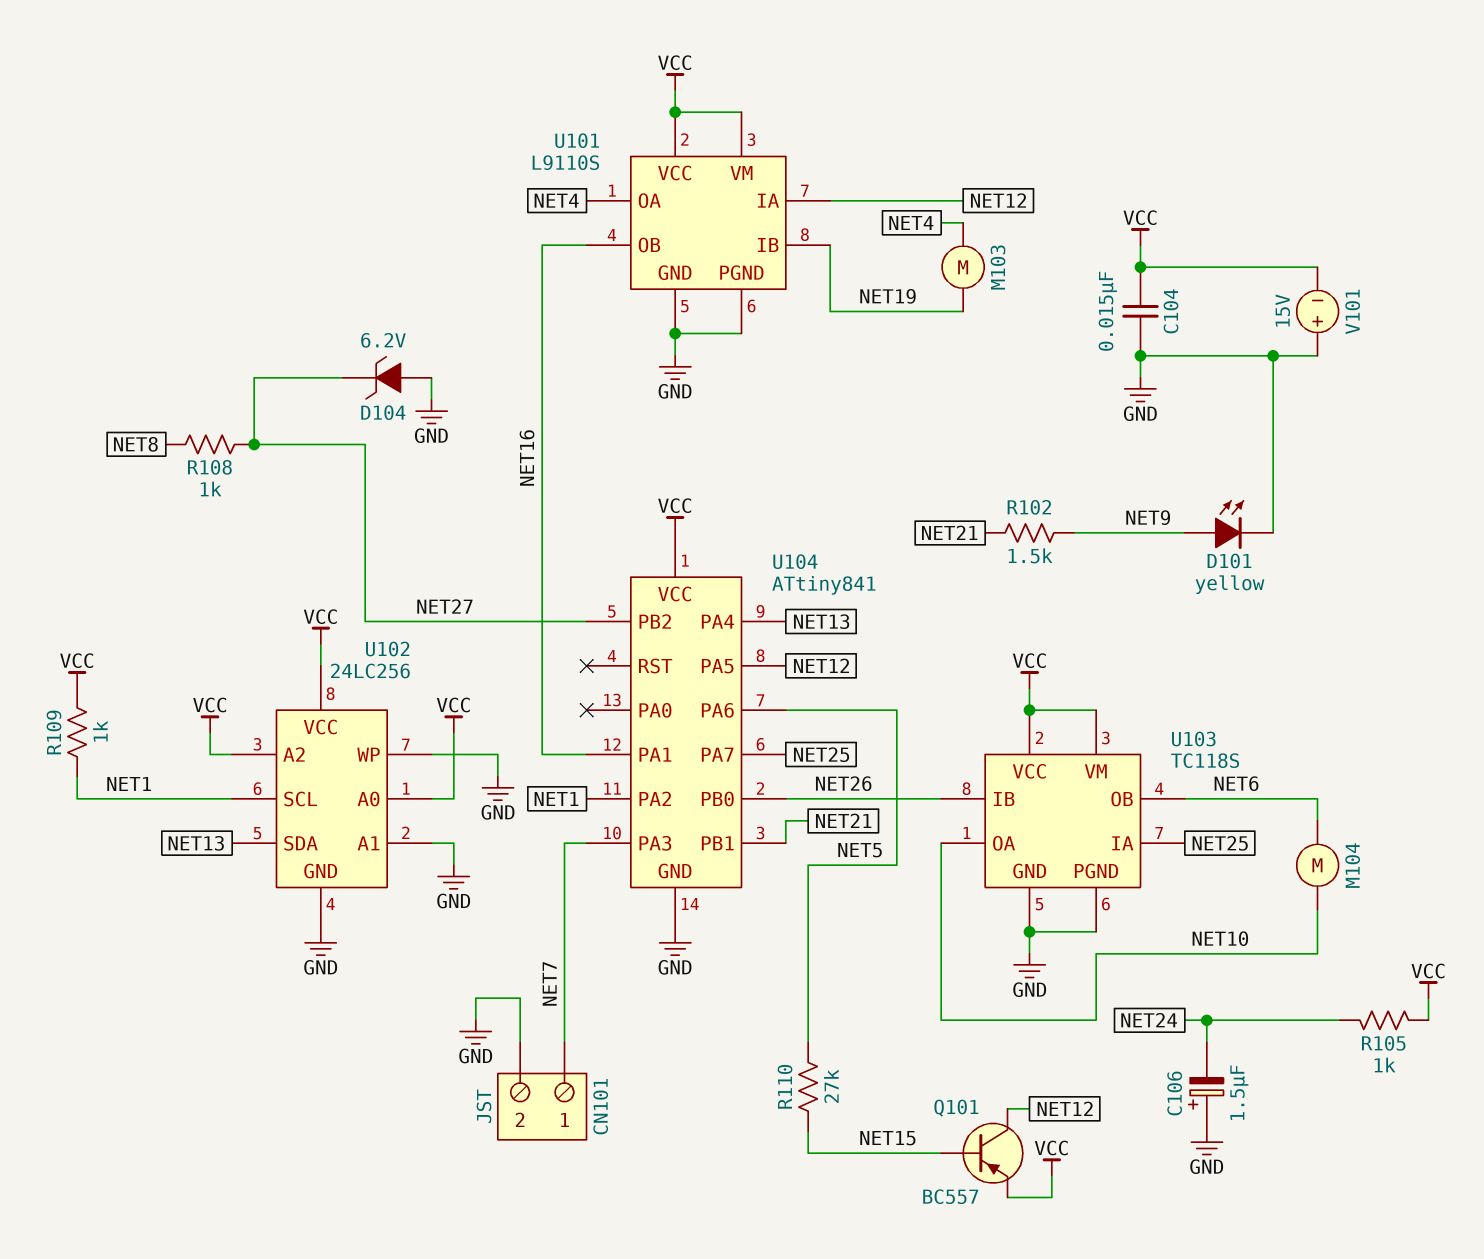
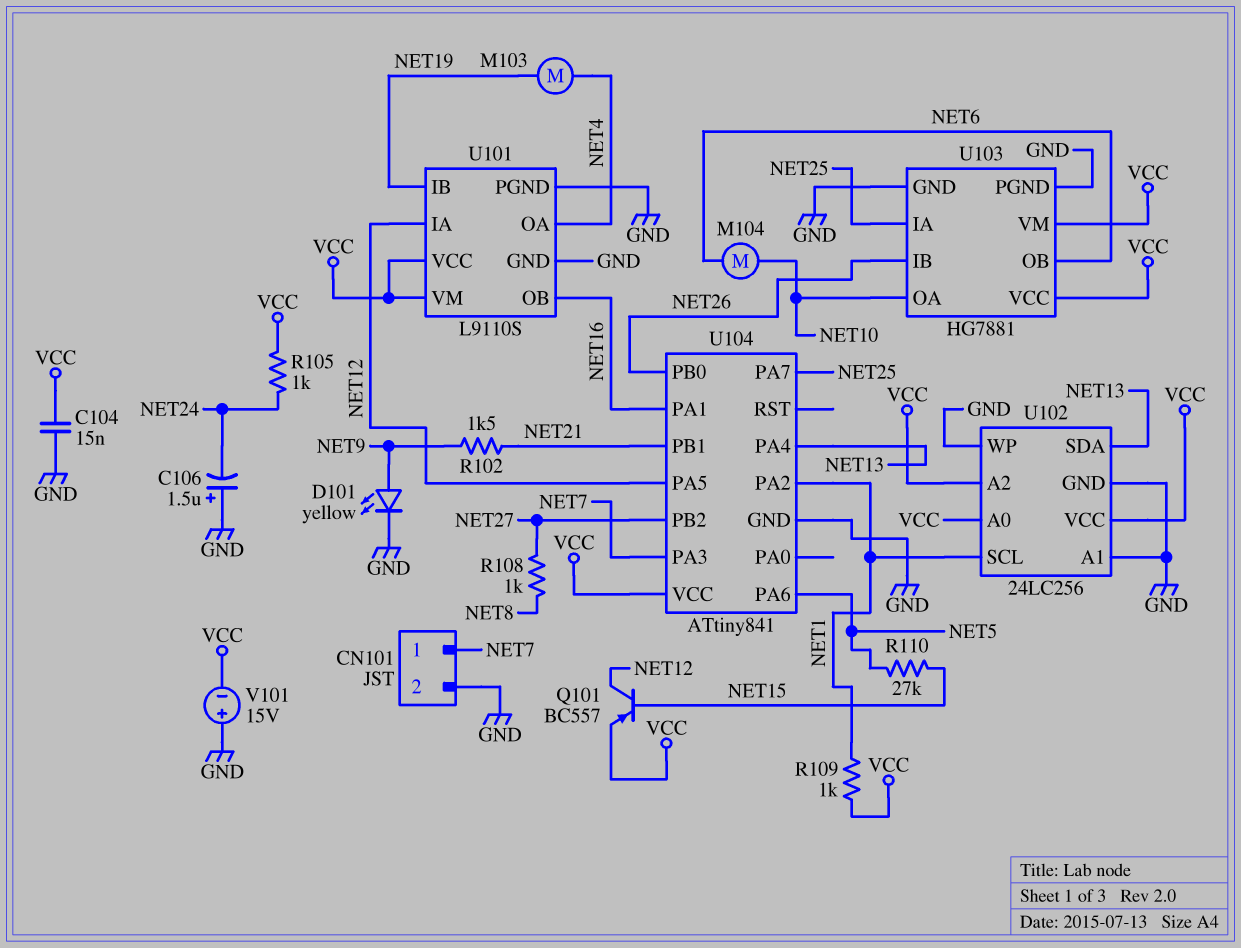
D104: zener 6.2V (A GND, K NET27) -> none
U103: TC118S -> HG7881

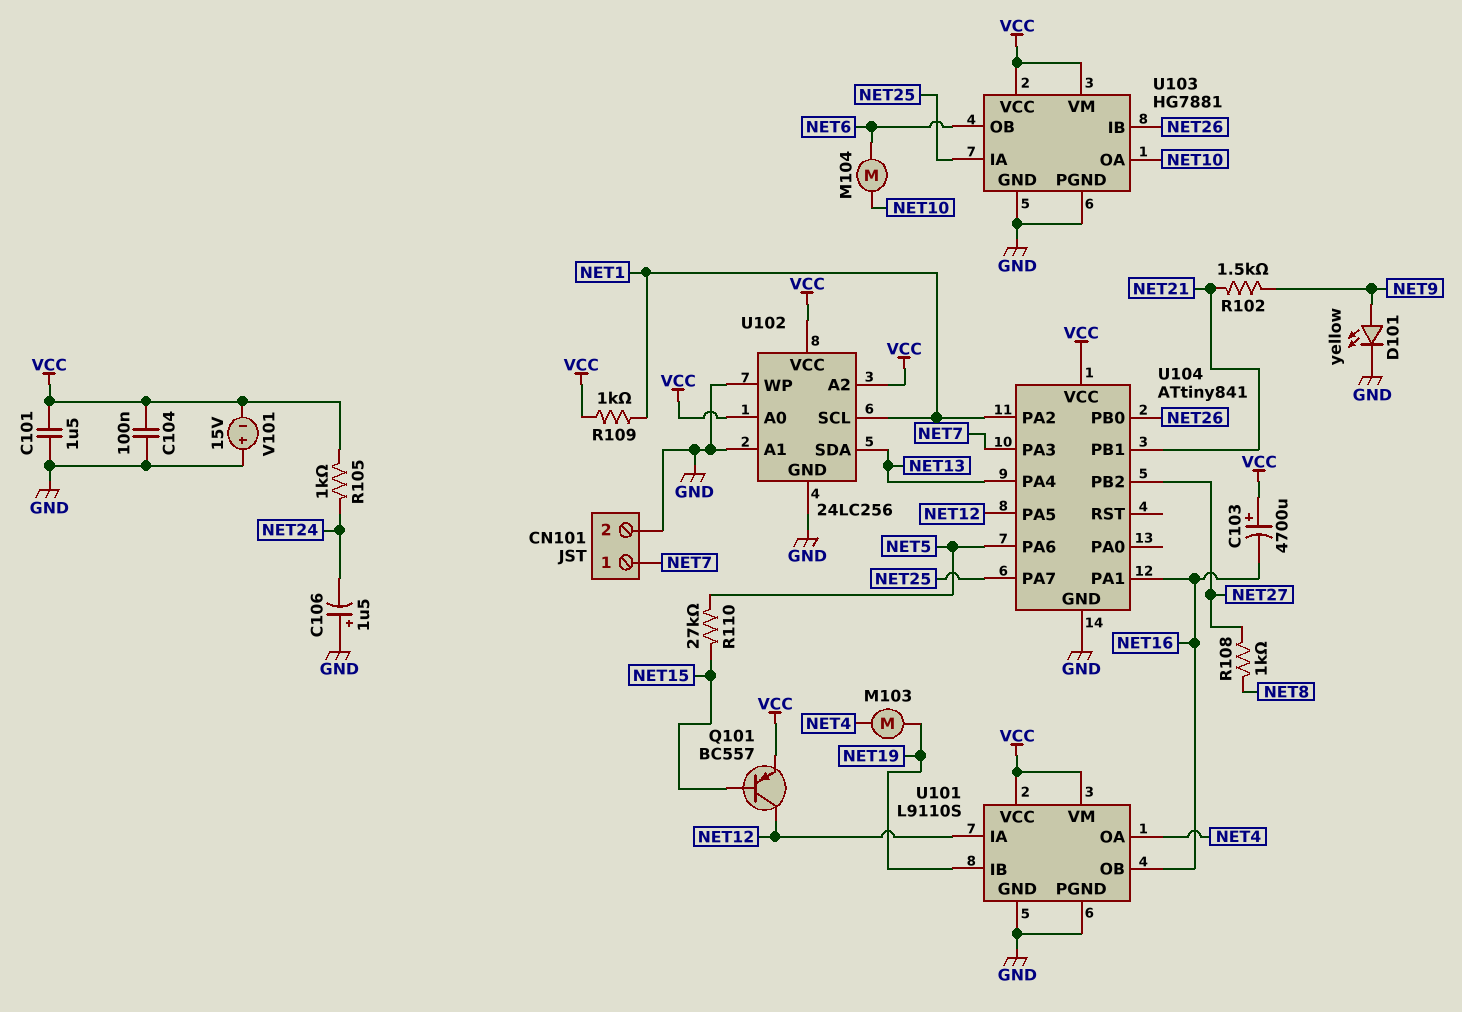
C101: none -> 1.5uF (GND, VCC)
C103: none -> 4700uF (plus VCC, minus NET16)
C104: 15nF (GND, VCC) -> 100nF (GND, VCC)

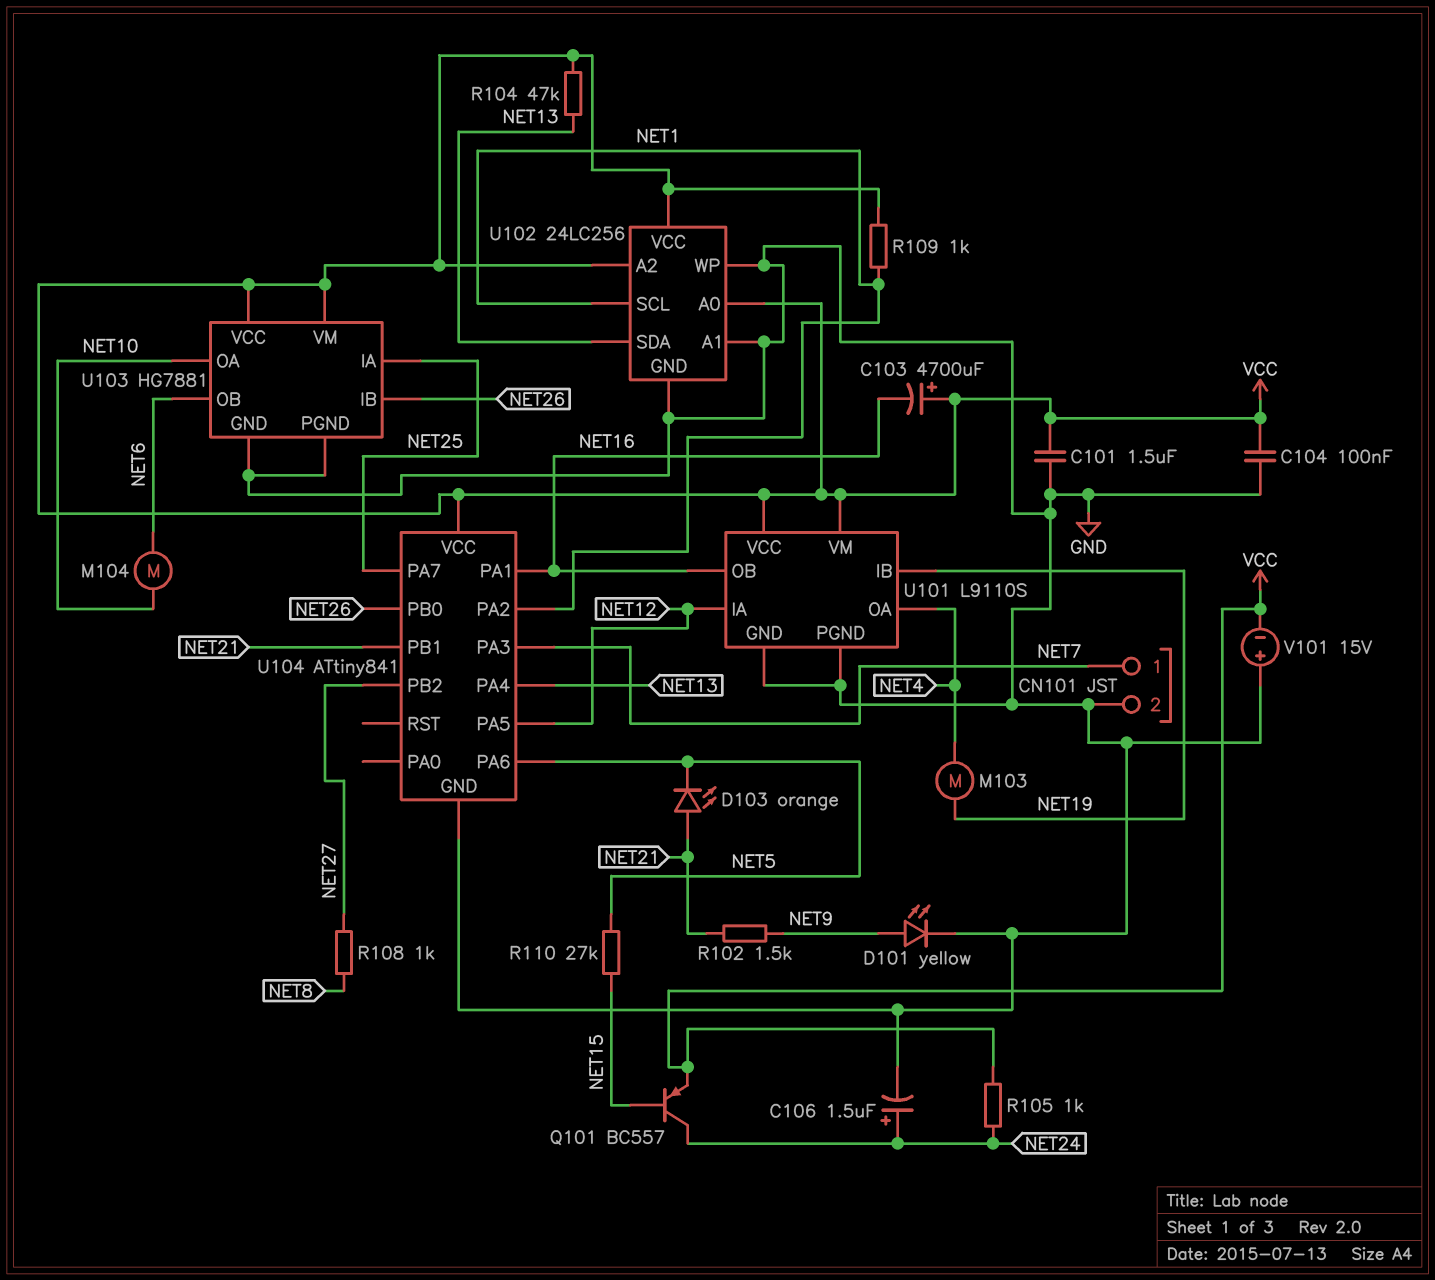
C106: 1.5uF (plus GND, minus NET24) -> 1.5uF (plus NET24, minus GND)
D103: none -> LED orange (A NET21, K NET5)
Q101: PNP BC557 (B NET15, C NET12, E VCC) -> PNP BC557 (B NET15, C NET24, E VCC)
R104: none -> 47k (NET13, VCC)

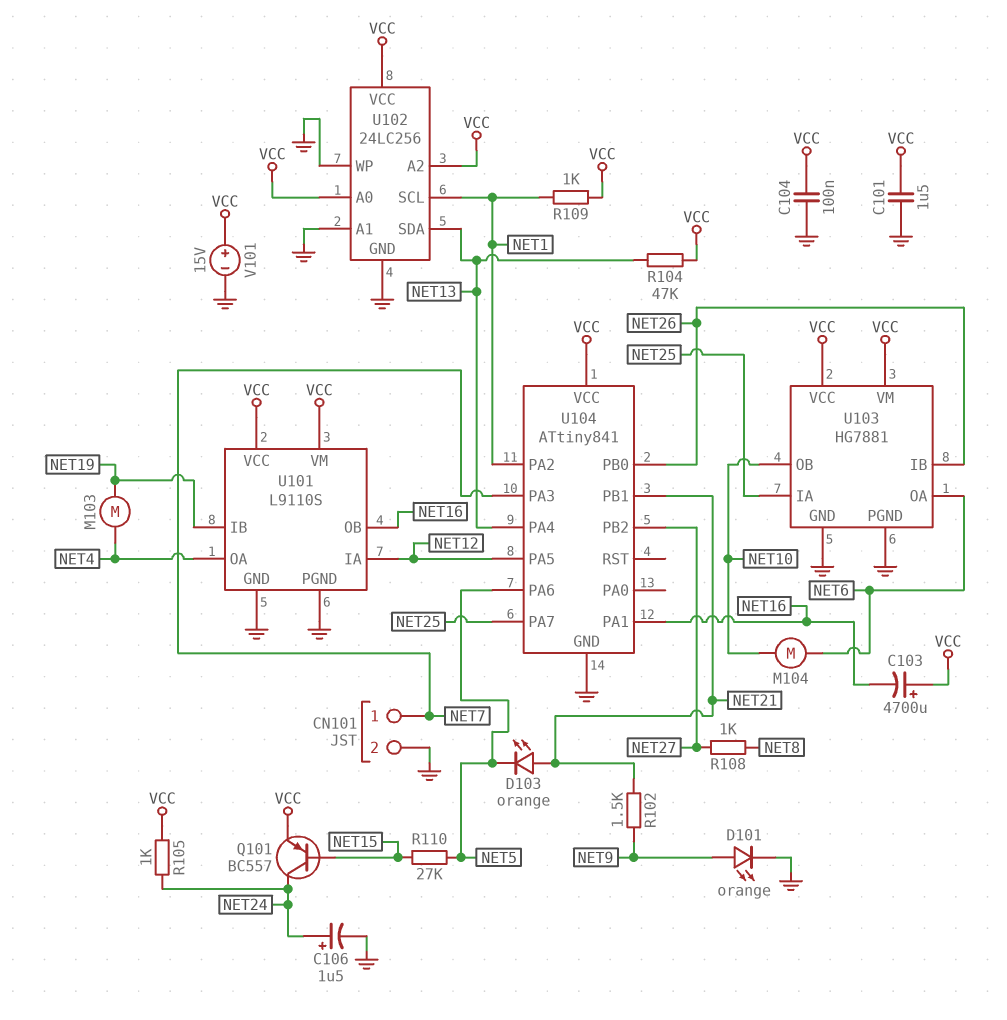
D101: LED yellow (A NET9, K GND) -> LED orange (A NET9, K GND)
U103 pin OA: NET10 -> NET6
U103 pin OB: NET6 -> NET10
V101: 15V (plus GND, minus VCC) -> 15V (plus VCC, minus GND)

